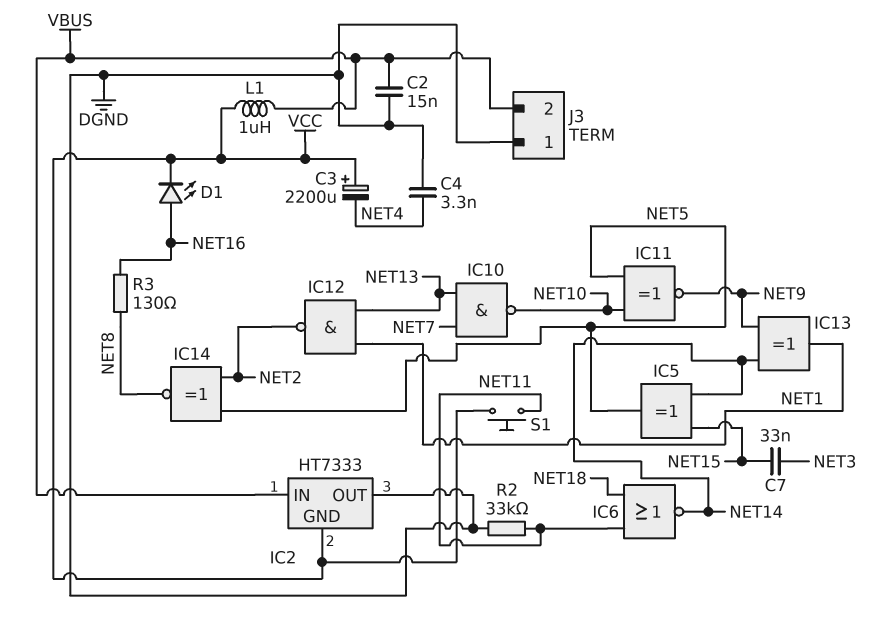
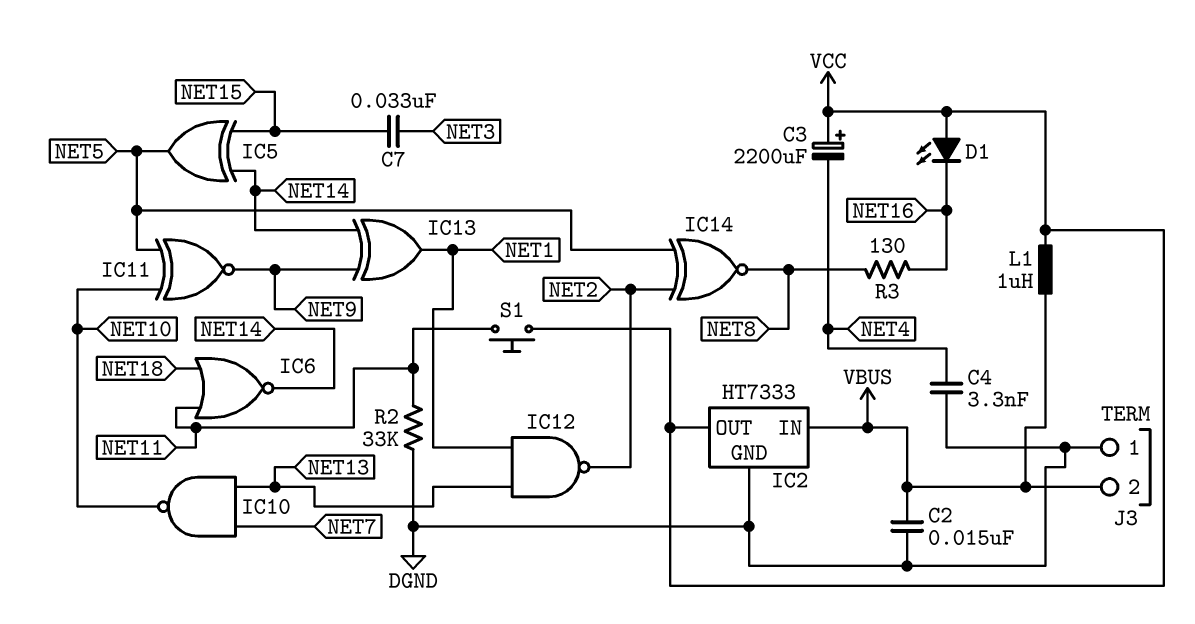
D1: LED (A NET16, K VCC) -> LED (A VCC, K NET16)
IC2 pin GND: VCC -> DGND
IC2 pin OUT: DGND -> VCC

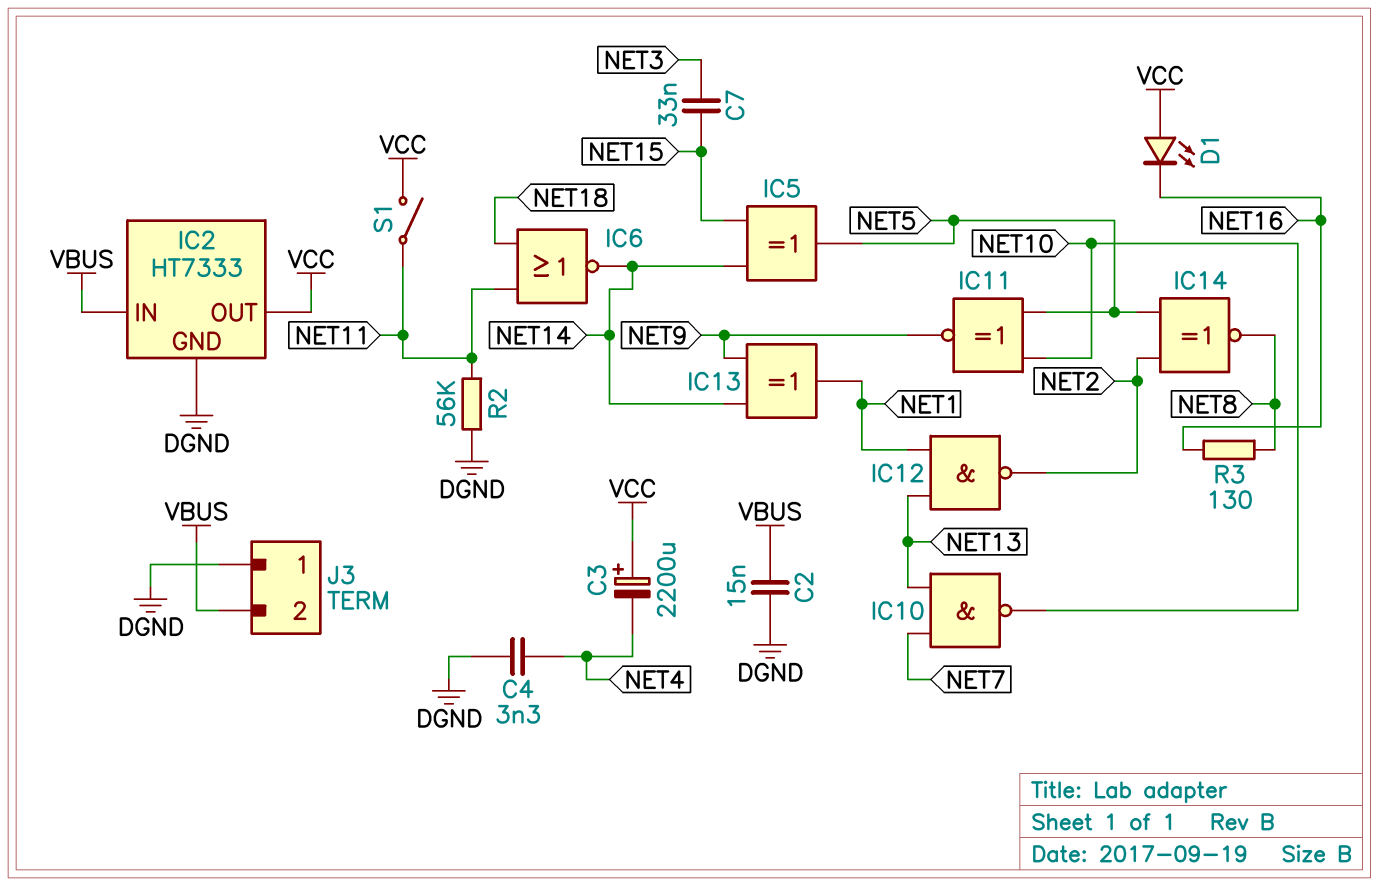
L1: 1uH (VBUS, VCC) -> none
R2: 33k (DGND, NET11) -> 56k (DGND, NET11)
S1: button (NET11, VCC) -> switch (NET11, VCC)

